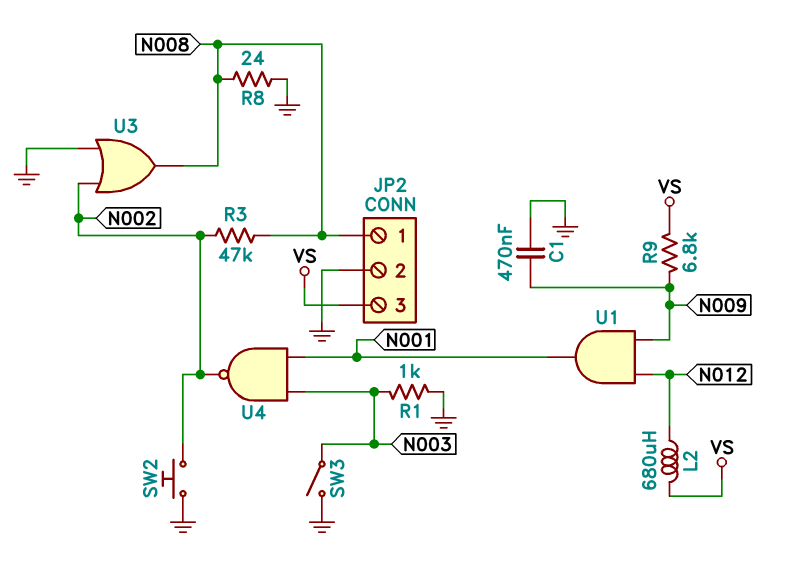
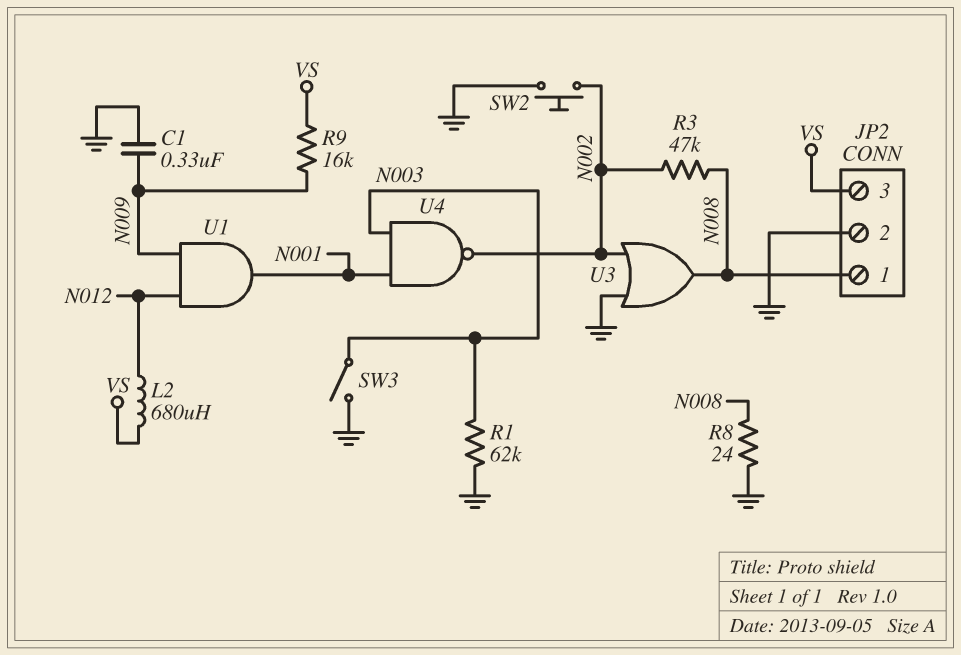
C1: 470nF (GND, N009) -> 330nF (GND, N009)
R1: 1k (GND, N003) -> 62k (GND, N003)
R9: 6.8k (N009, VS) -> 16k (N009, VS)

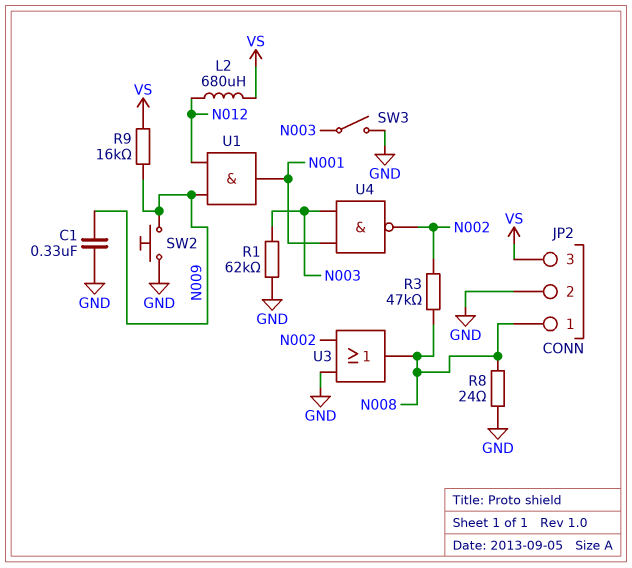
SW2: button (GND, N002) -> button (GND, N009)

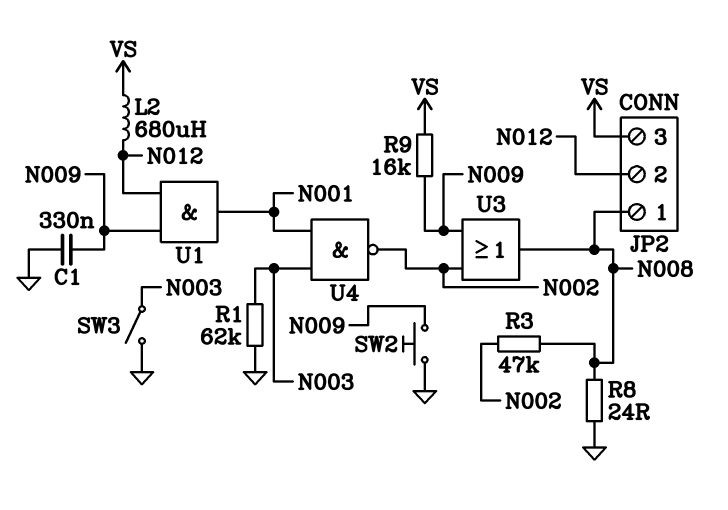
JP2 pin 2: GND -> N012
U3: OR (in GND, in N002, out N008) -> OR (in N002, in N009, out N008)

